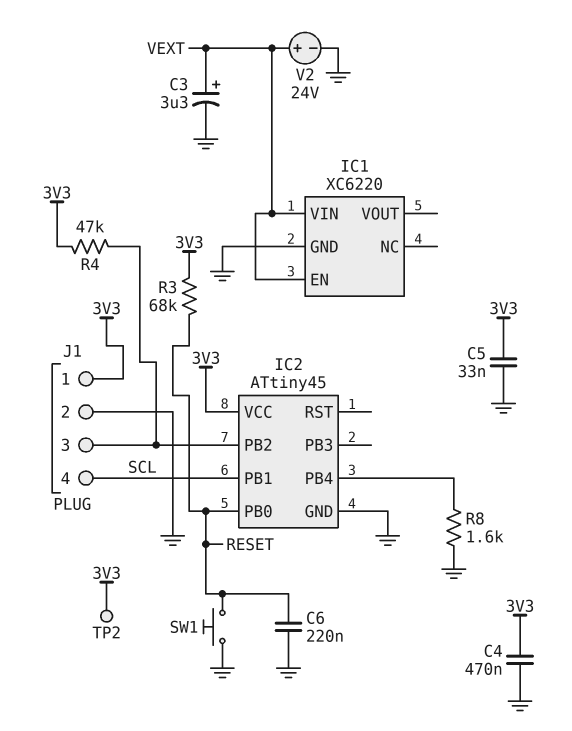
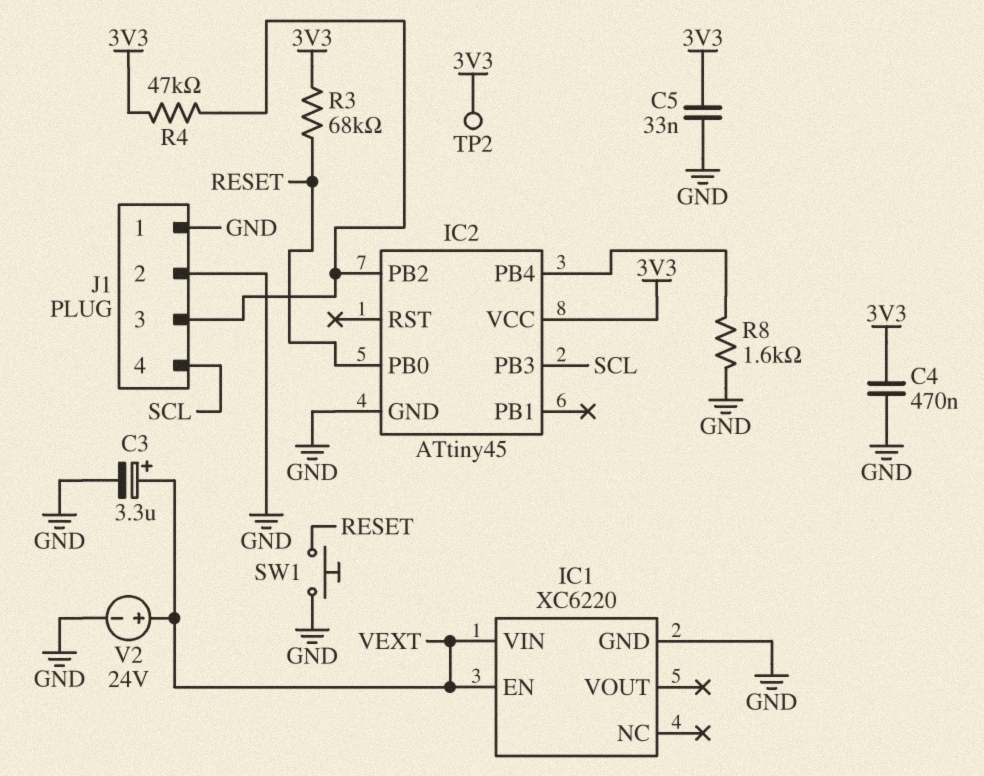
C6: 220nF (GND, RESET) -> none
IC2 pin PB1: SCL -> none
IC2 pin PB3: none -> SCL
J1 pin 1: 3V3 -> GND

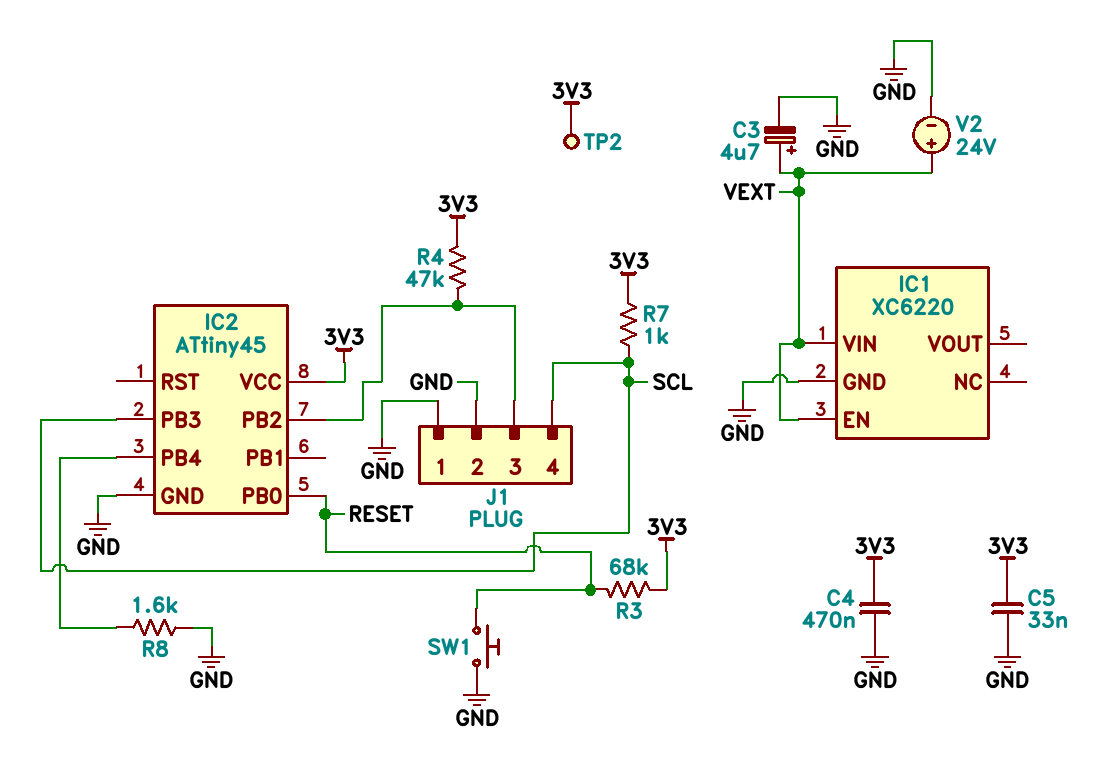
C3: 3.3uF (plus VEXT, minus GND) -> 4.7uF (plus VEXT, minus GND)
R7: none -> 1k (3V3, SCL)

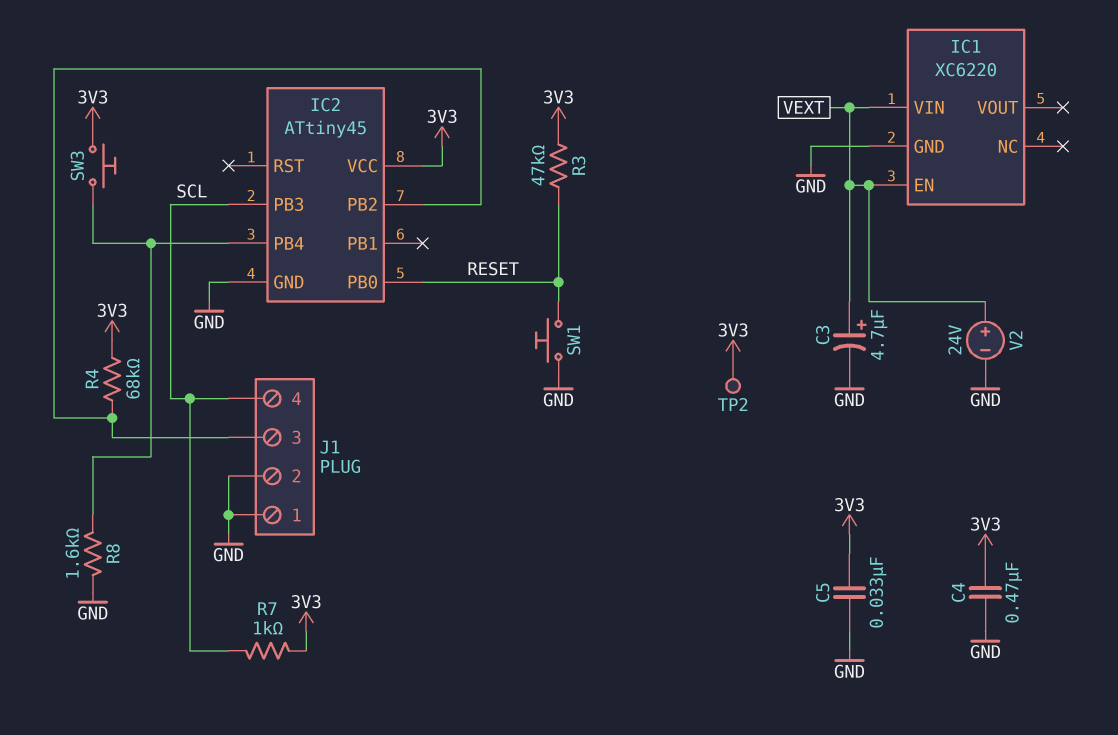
R3: 68k (3V3, RESET) -> 47k (3V3, RESET)
R4: 47k (3V3, IC2/PB2) -> 68k (3V3, IC2/PB2)
SW3: none -> button (3V3, IC2/PB4)

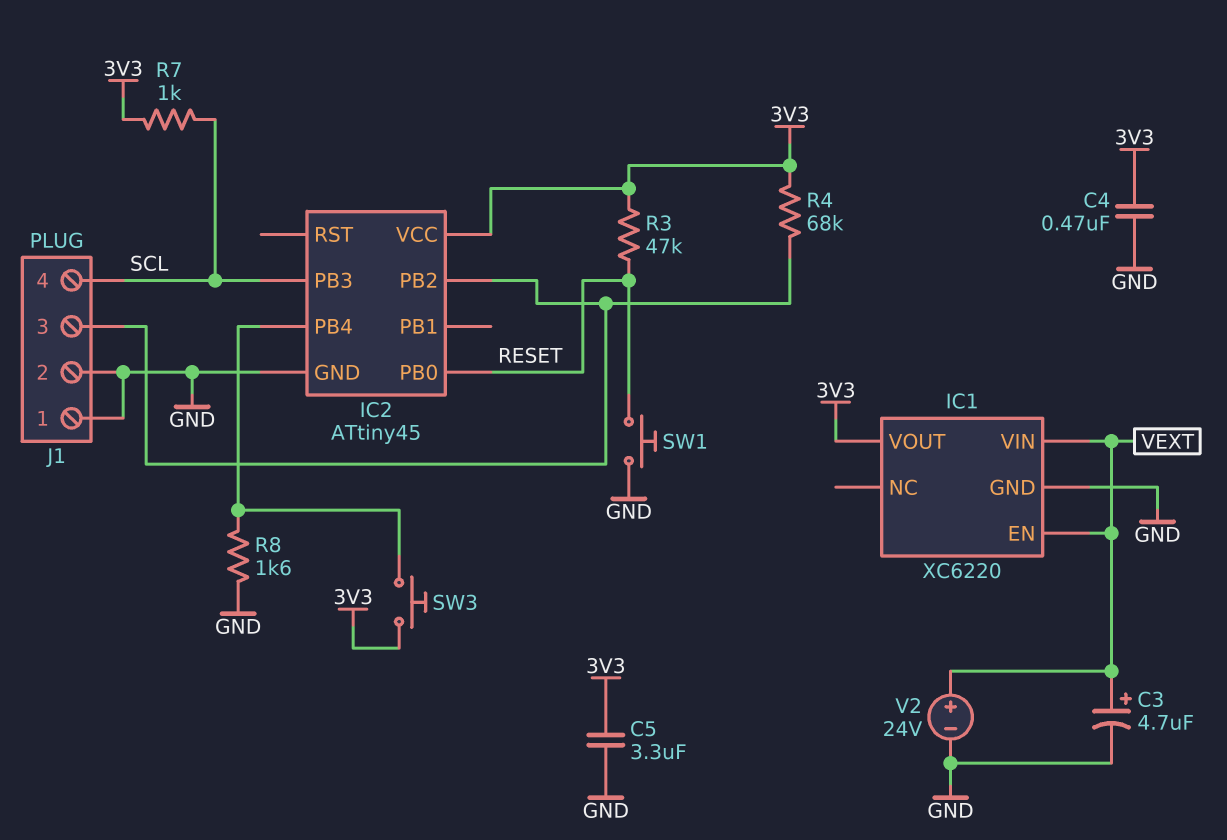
C5: 33nF (3V3, GND) -> 3.3uF (3V3, GND)
IC1 pin VOUT: none -> 3V3
TP2: test point (3V3) -> none

